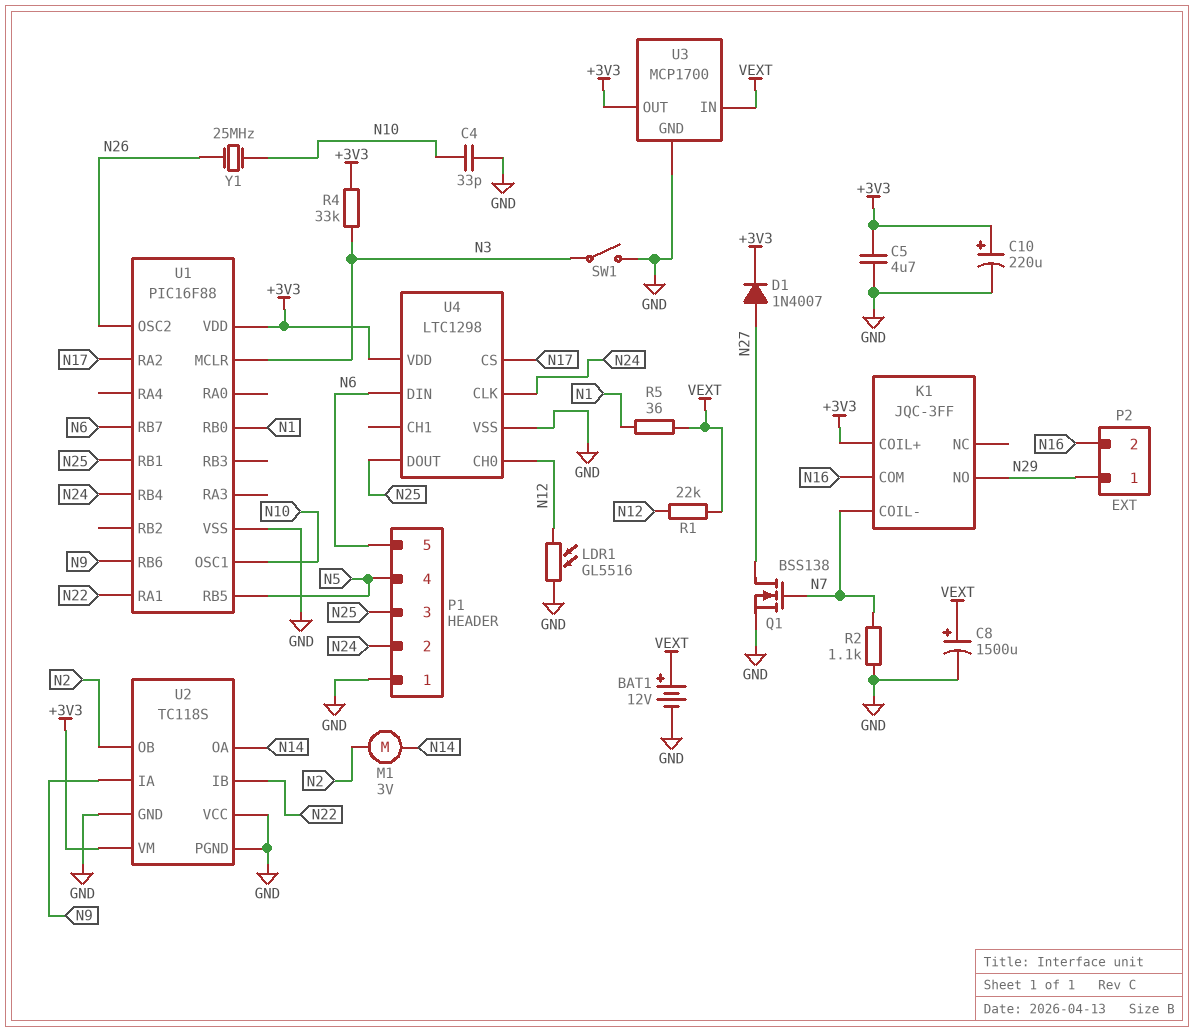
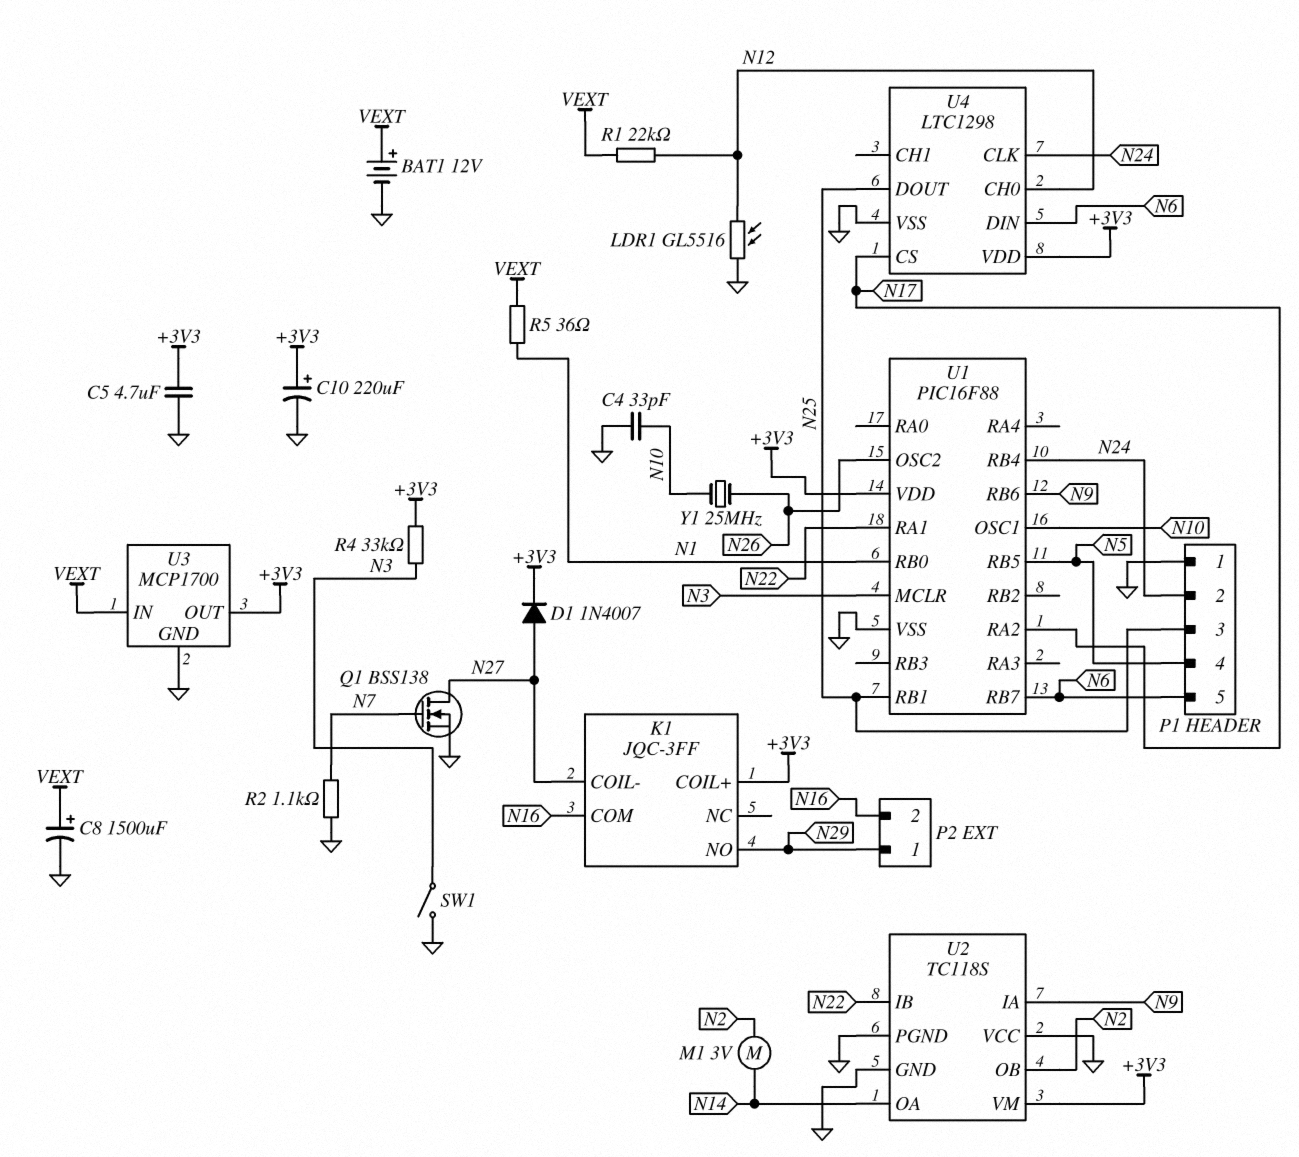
K1 pin COIL-: N7 -> N27

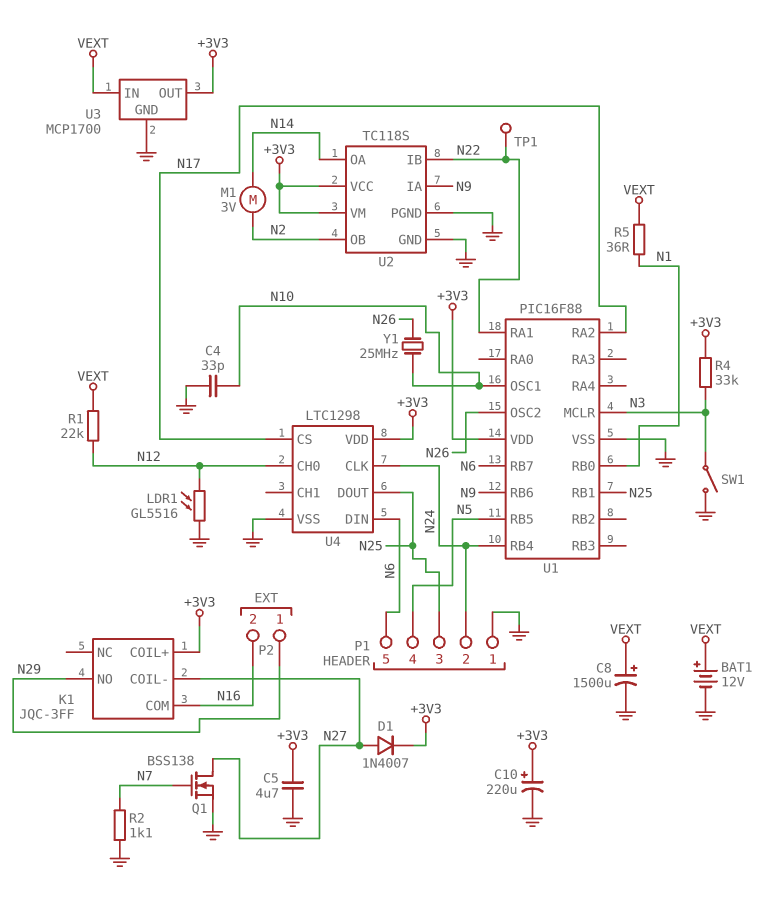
TP1: none -> test point (N22)
U2 pin VCC: GND -> +3V3

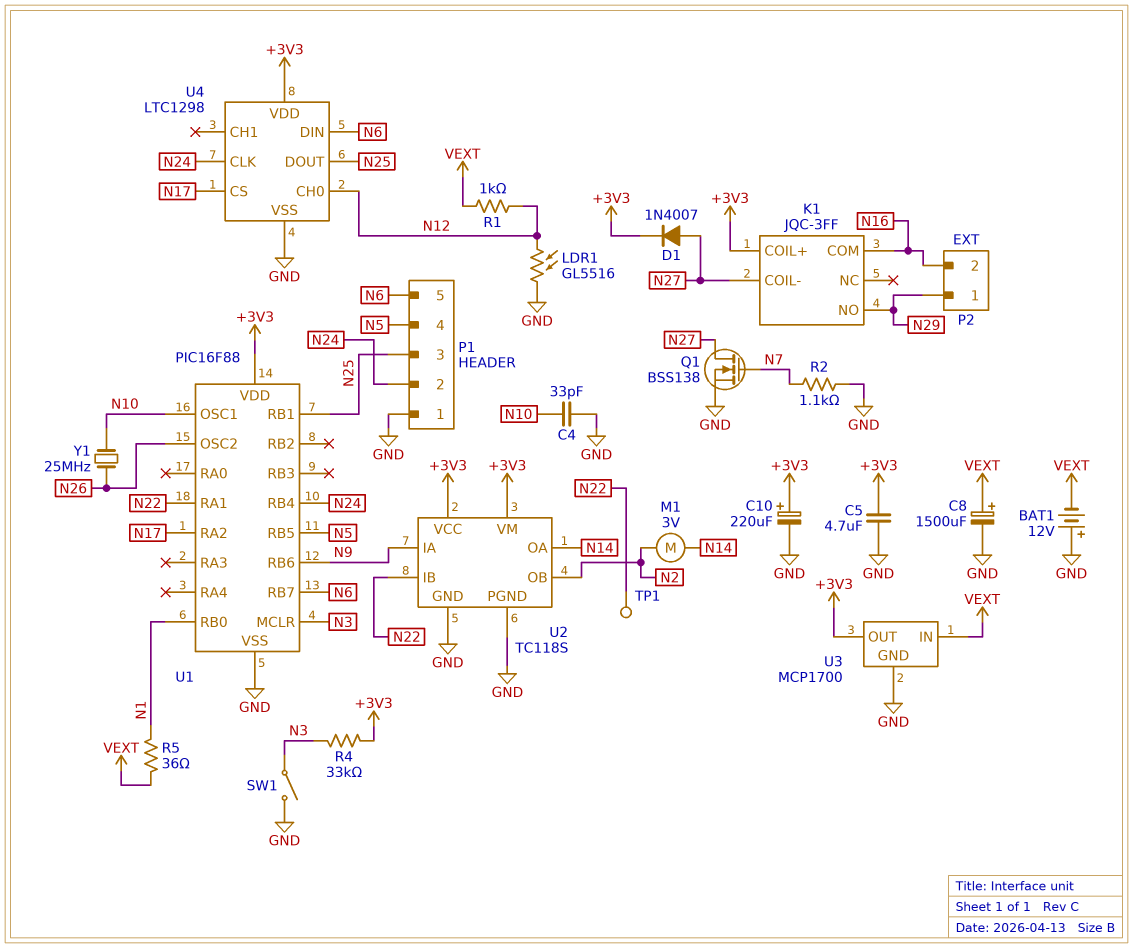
BAT1: 12V (plus VEXT, minus GND) -> 12V (plus GND, minus VEXT)
R1: 22k (N12, VEXT) -> 1k (N12, VEXT)

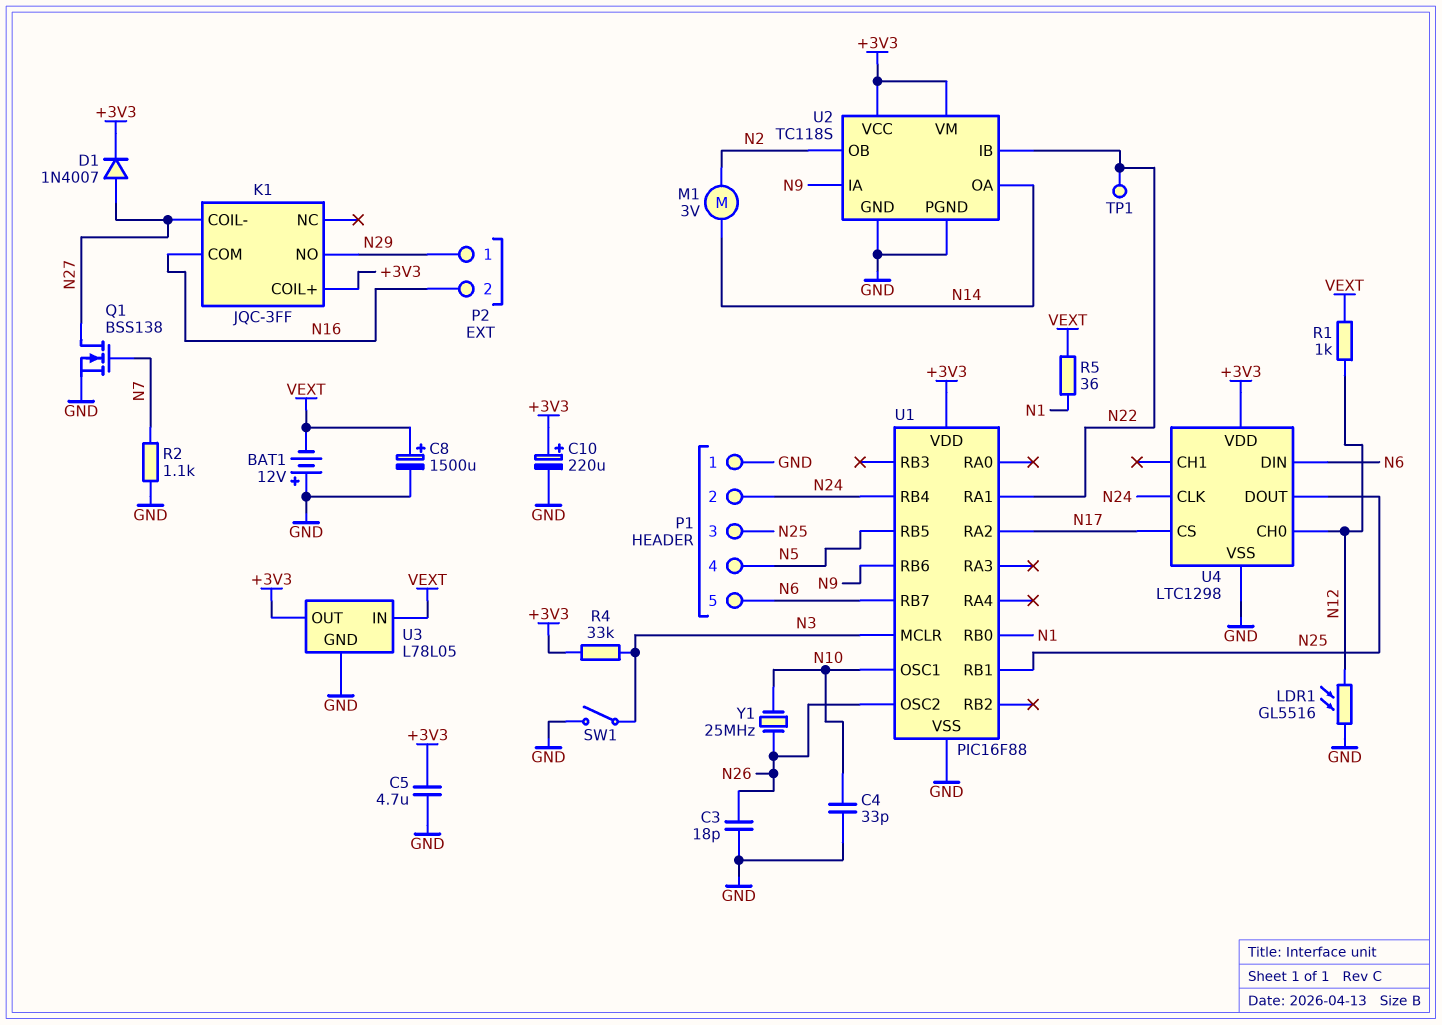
C3: none -> 18pF (GND, N26)
U3: MCP1700 -> L78L05

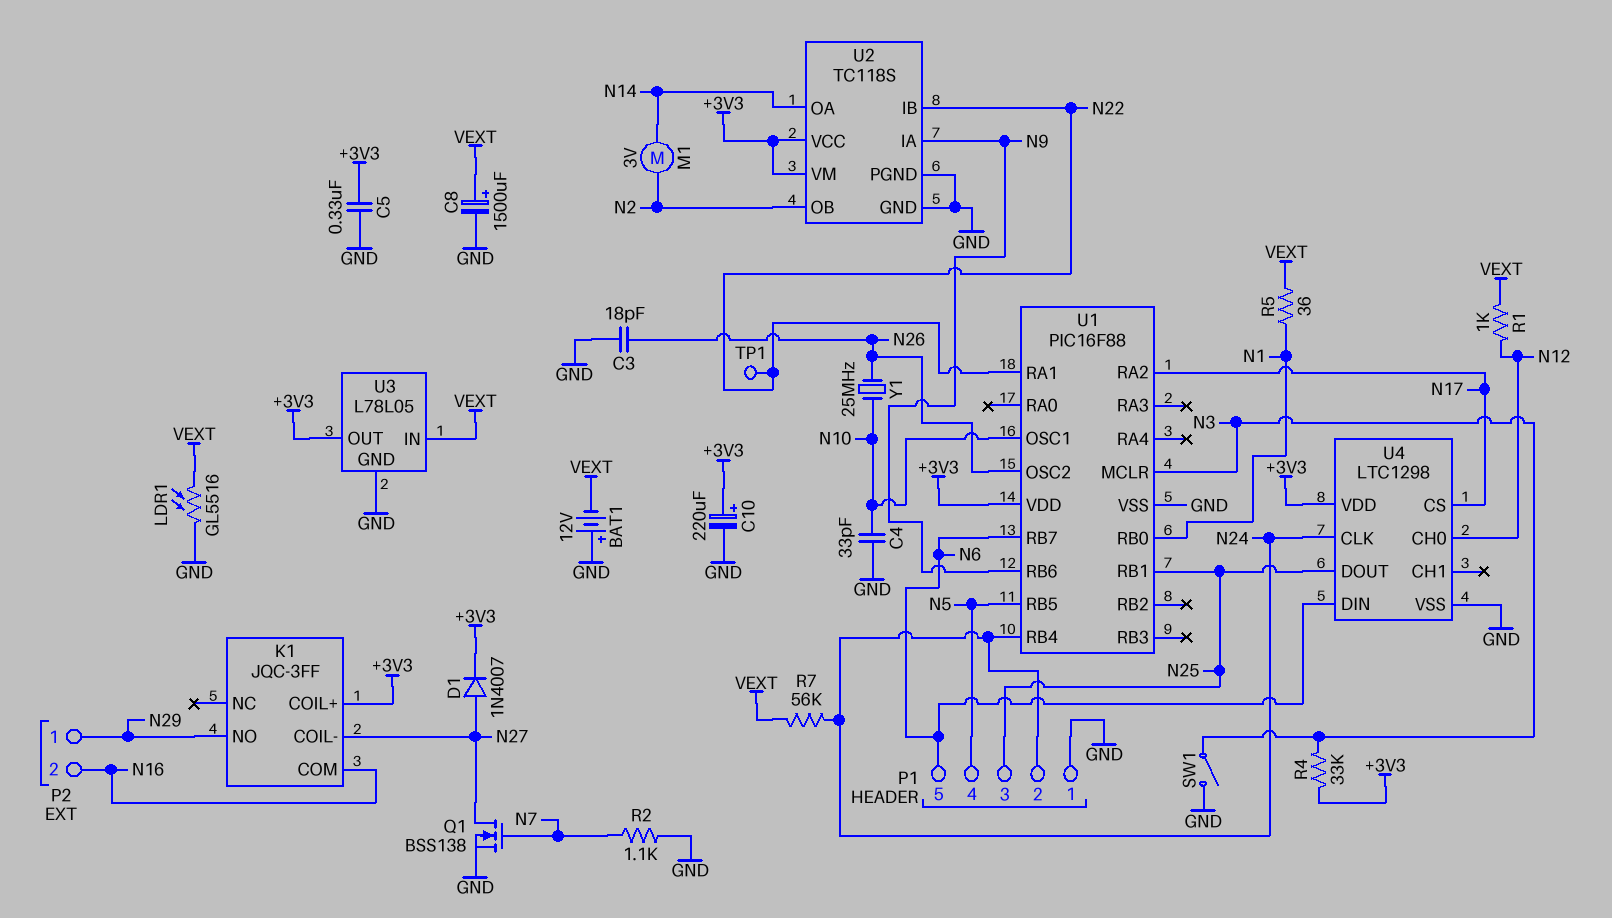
C5: 4.7uF (+3V3, GND) -> 330nF (+3V3, GND)
LDR1: GL5516 (GND, N12) -> GL5516 (GND, VEXT)
R7: none -> 56k (N24, VEXT)

